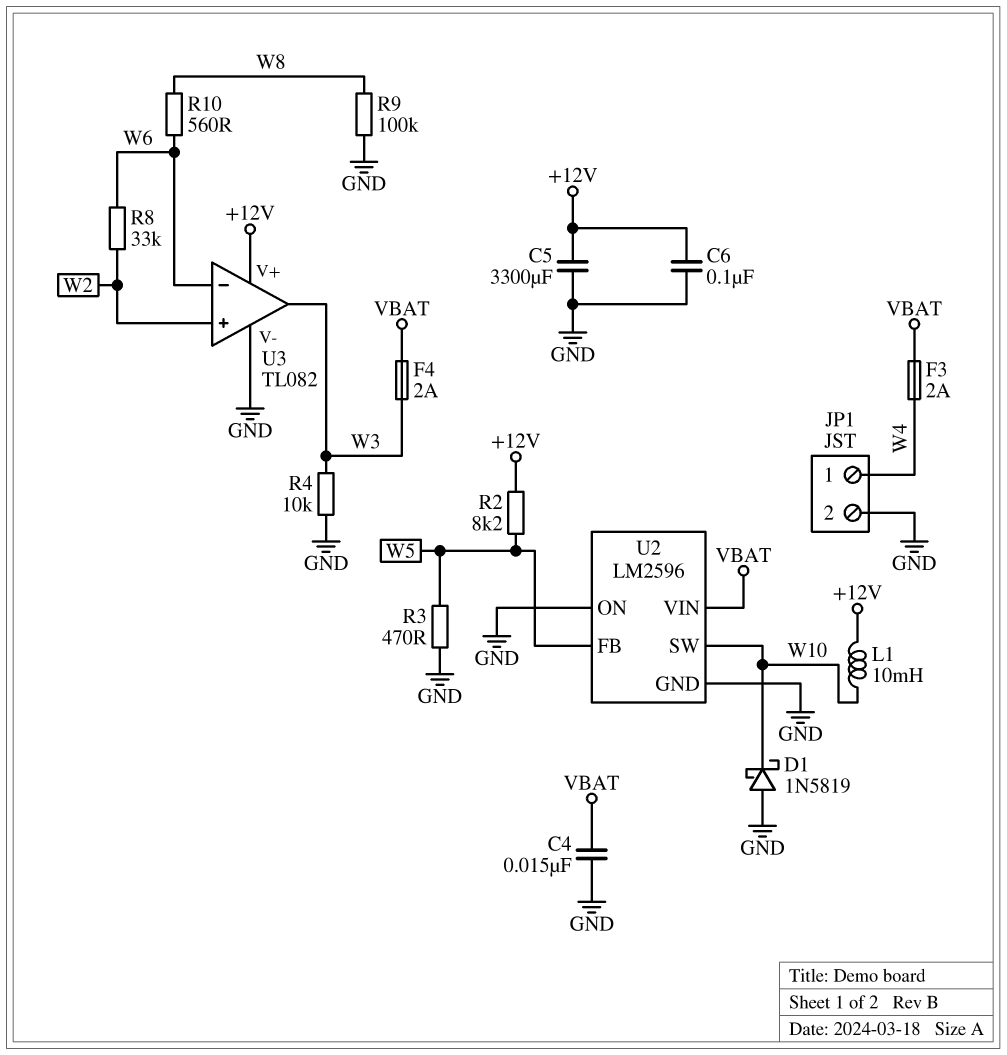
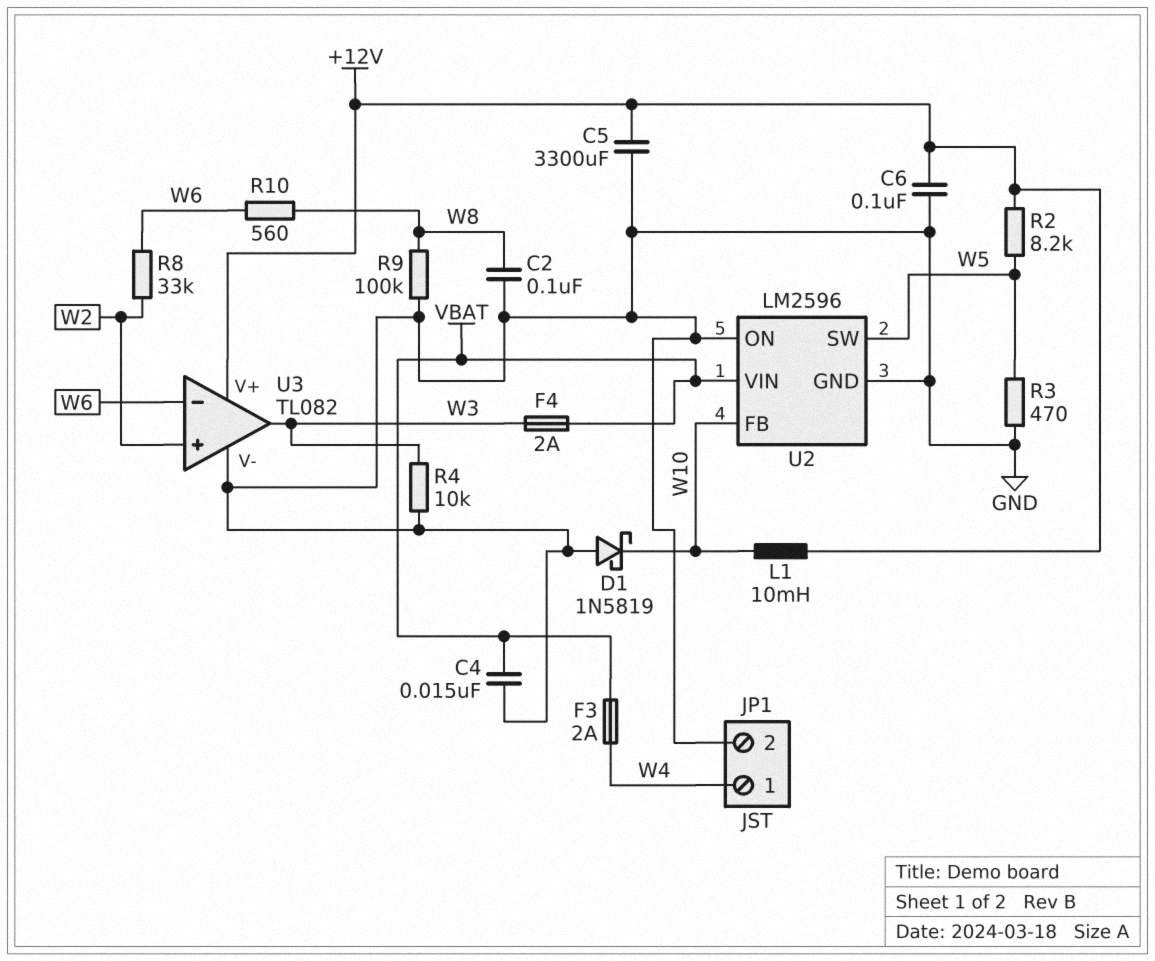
C2: none -> 100nF (GND, W8)
U2 pin FB: W5 -> W10
U2 pin SW: W10 -> W5

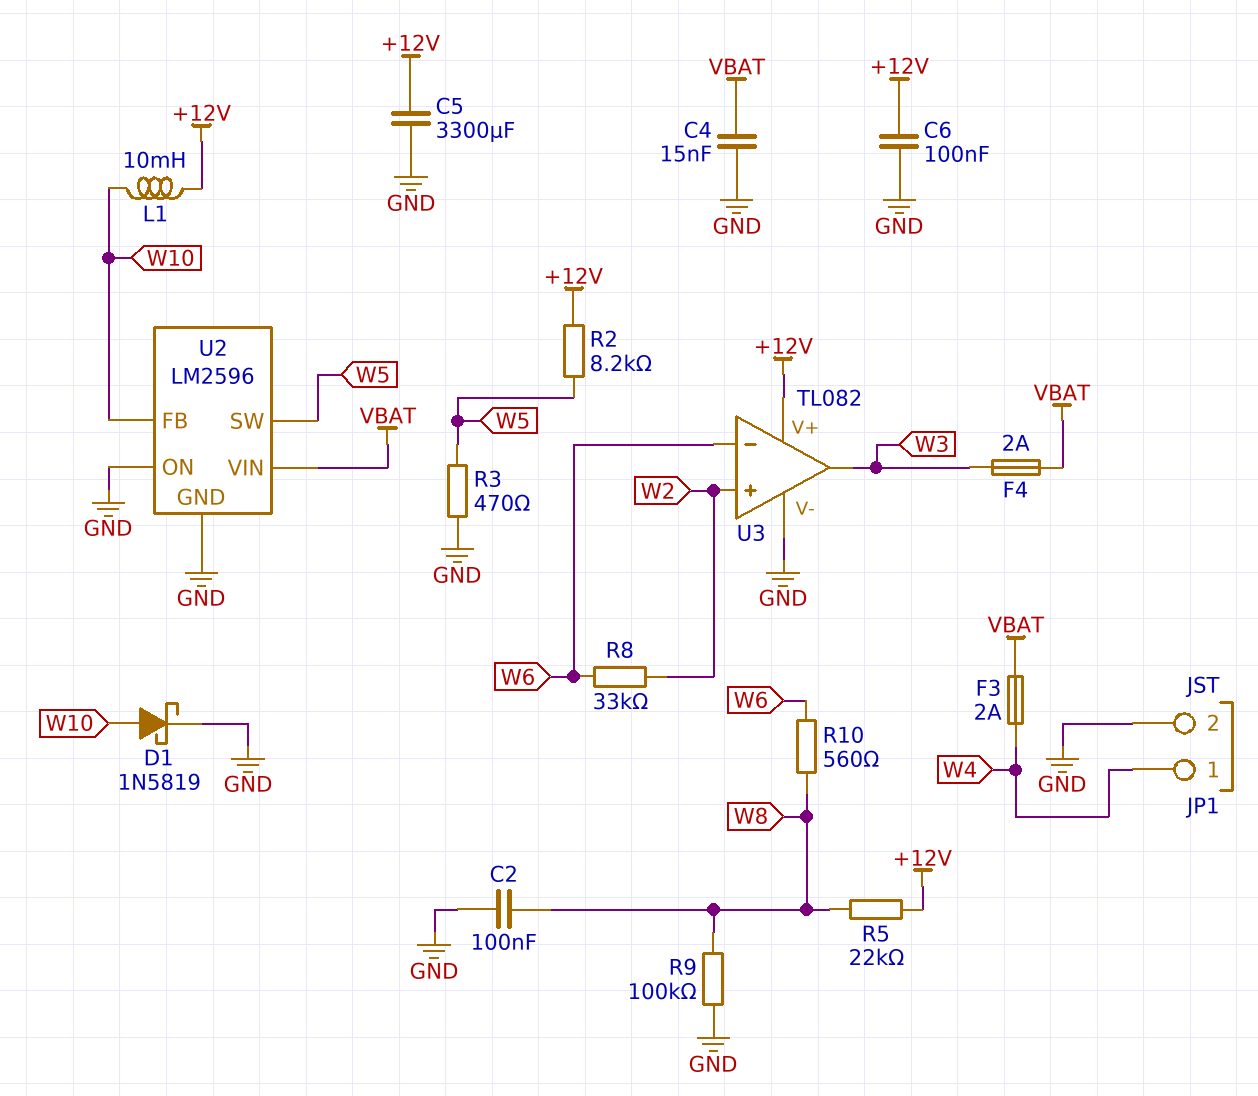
D1: schottky 1N5819 (A GND, K W10) -> schottky 1N5819 (A W10, K GND)
R4: 10k (GND, W3) -> none
R5: none -> 22k (+12V, W8)

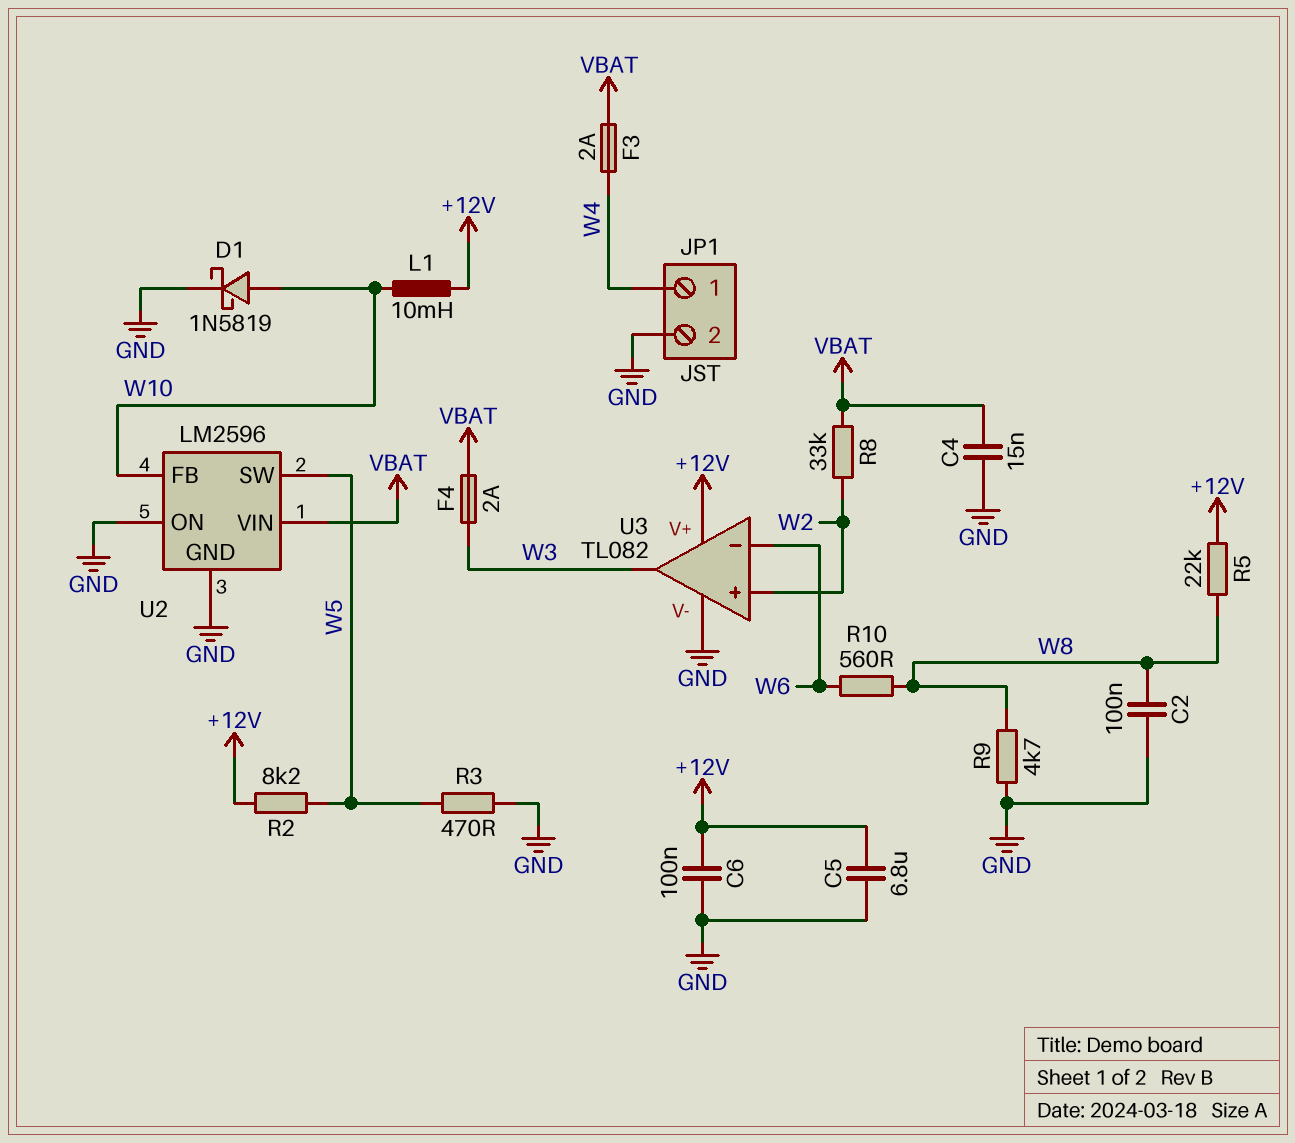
C5: 3300uF (+12V, GND) -> 6.8uF (+12V, GND)
R8: 33k (W2, W6) -> 33k (VBAT, W2)
R9: 100k (GND, W8) -> 4.7k (GND, W8)

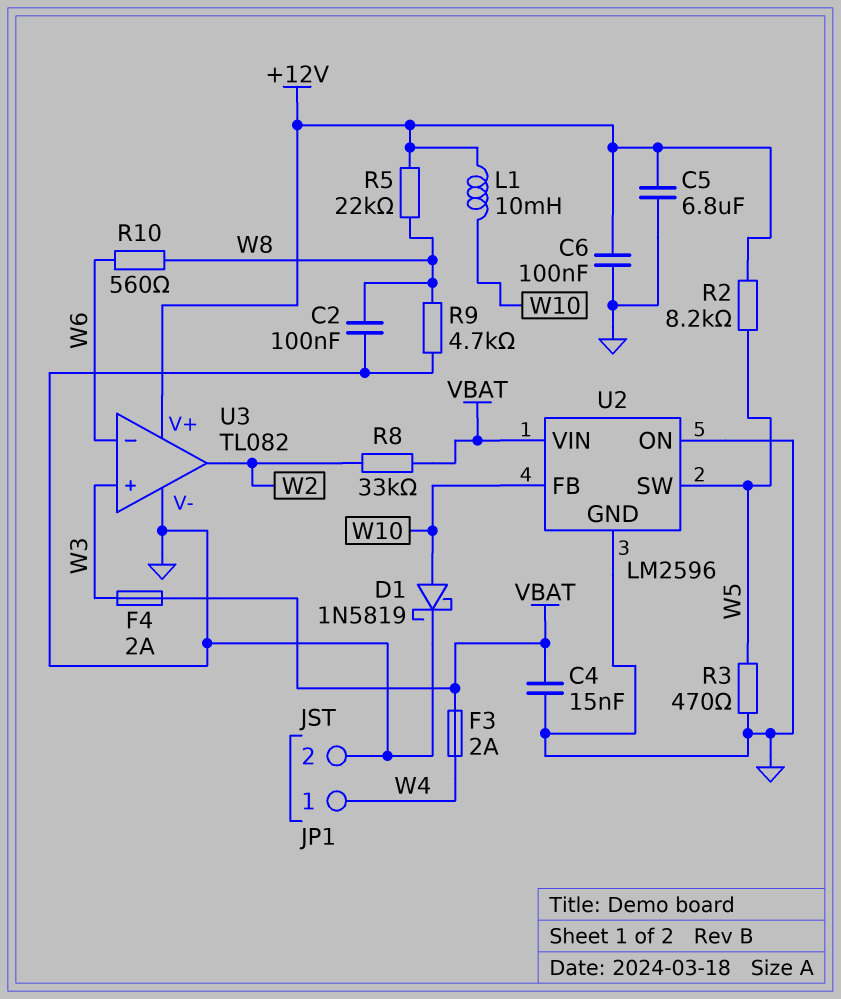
U3 pin in+: W2 -> W3
U3 pin out: W3 -> W2

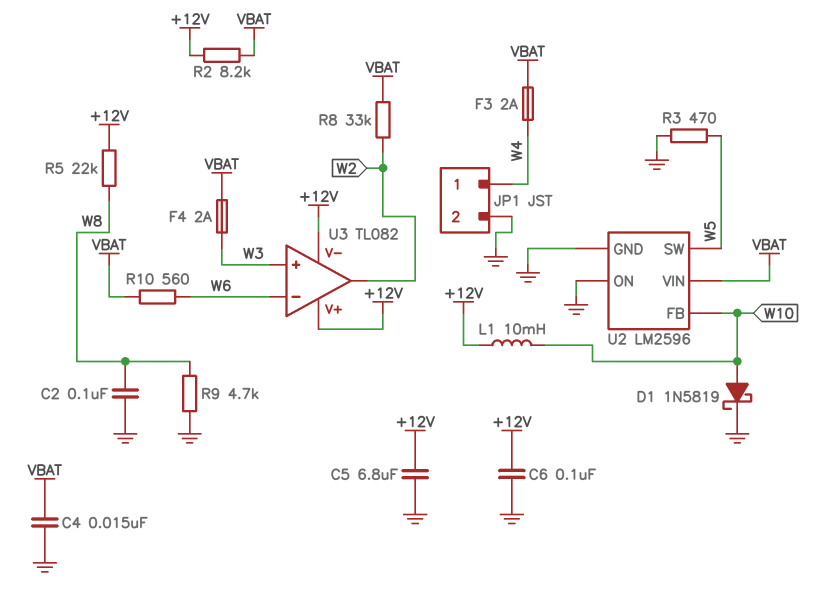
R2: 8.2k (+12V, W5) -> 8.2k (+12V, VBAT)
R10: 560 (W6, W8) -> 560 (VBAT, W6)
U3 pin V-: GND -> +12V

